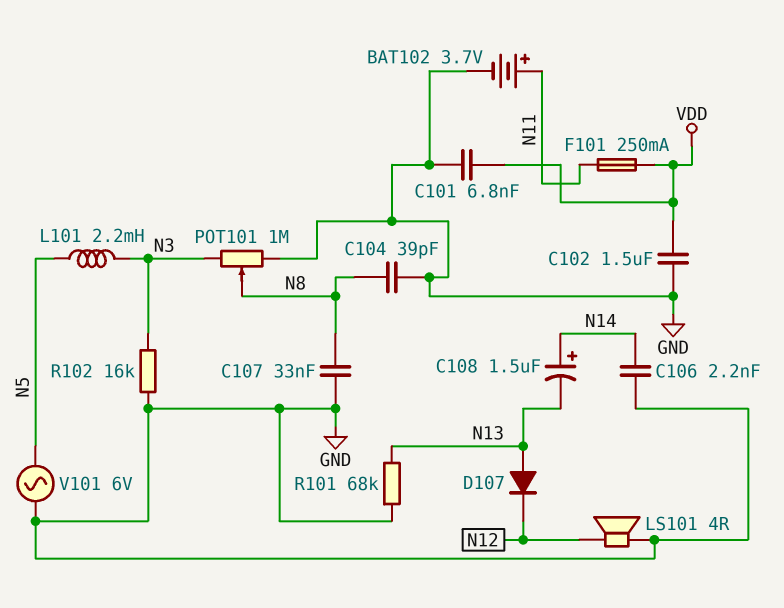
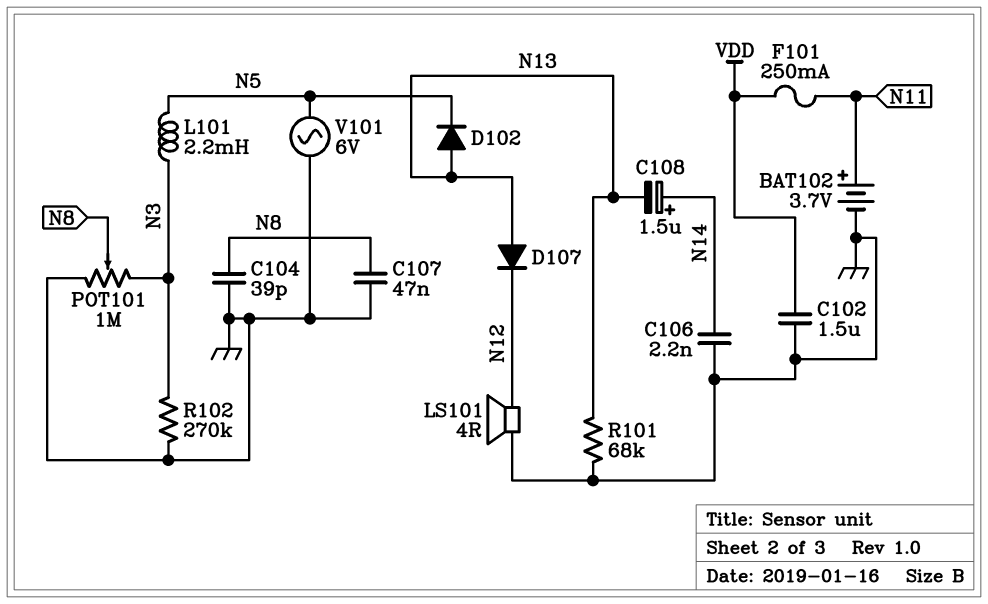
C101: 6.8nF (GND, VDD) -> none
C107: 33nF (GND, N8) -> 47nF (GND, N8)
D102: none -> diode (A N13, K N5)
R102: 16k (GND, N3) -> 270k (GND, N3)

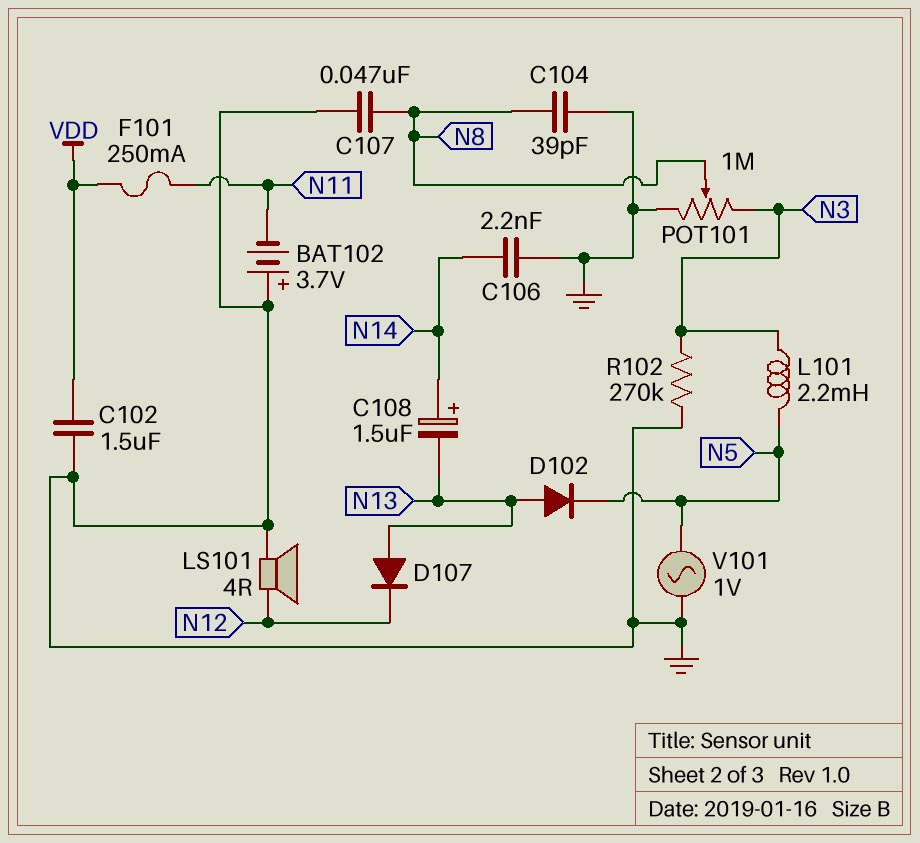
BAT102: 3.7V (plus N11, minus GND) -> 3.7V (plus GND, minus N11)
R101: 68k (GND, N13) -> none
V101: AC 6V (GND, N5) -> AC 1V (GND, N5)

